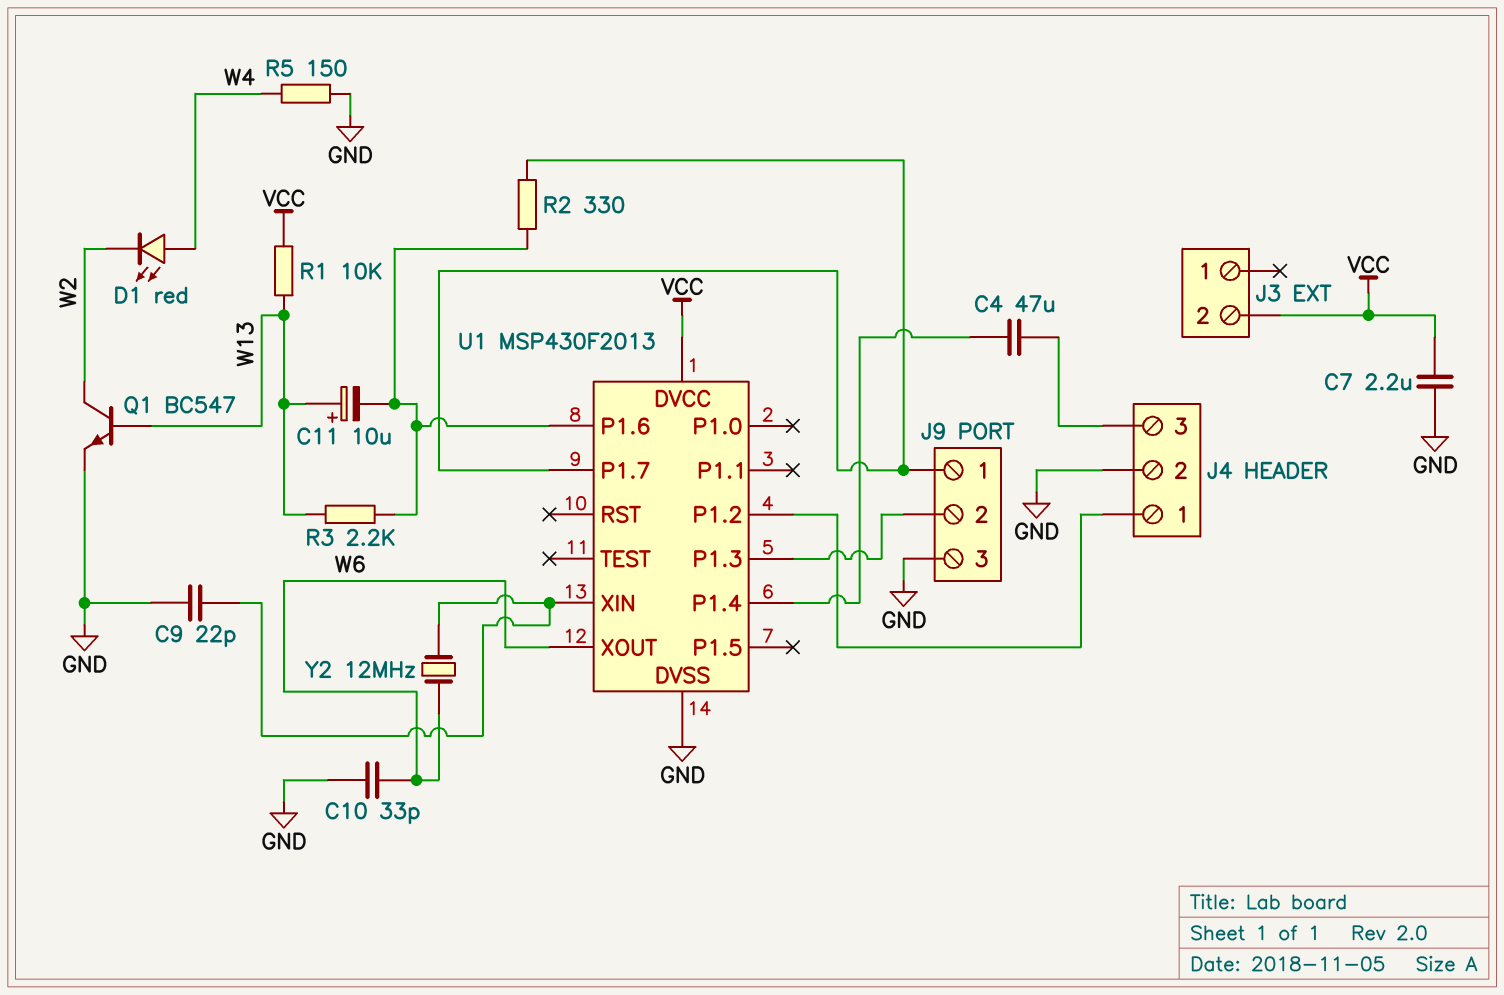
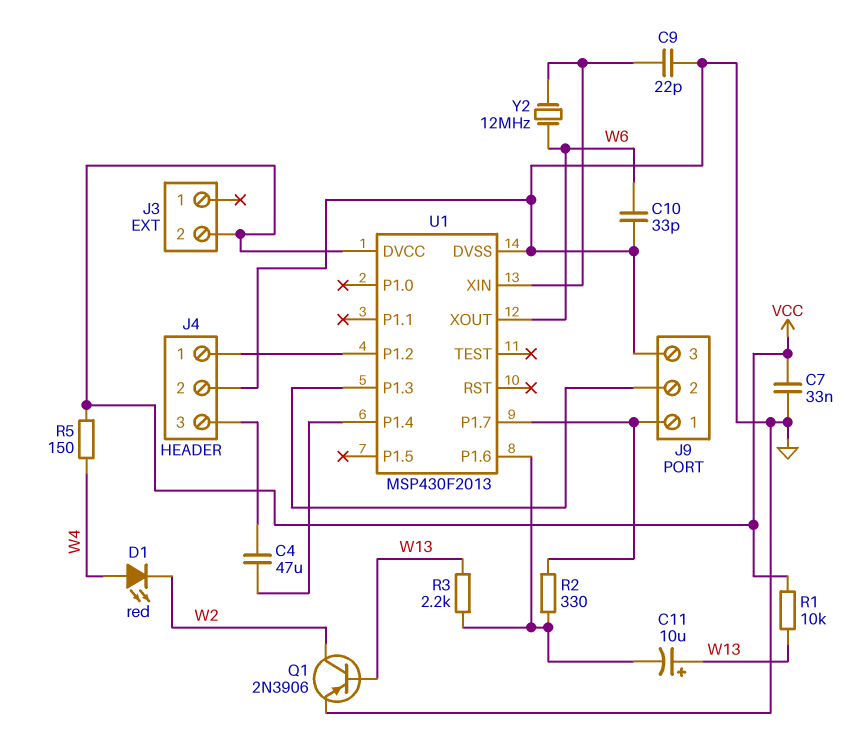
C7: 2.2uF (GND, VCC) -> 33nF (GND, VCC)
Q1: NPN BC547 (B W13, C W2, E GND) -> PNP 2N3906 (B W13, C W2, E GND)
R5: 150 (GND, W4) -> 150 (VCC, W4)

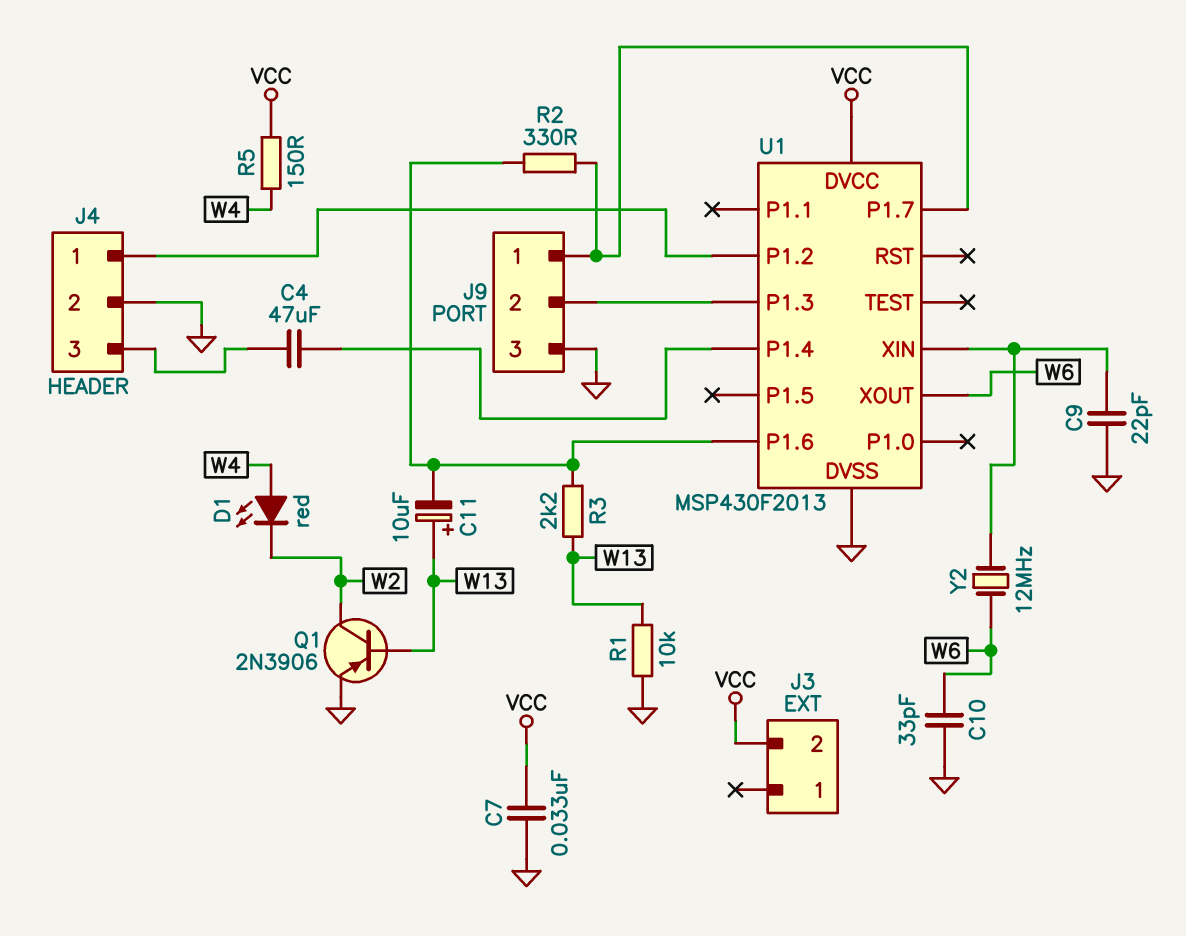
R1: 10k (VCC, W13) -> 10k (GND, W13)

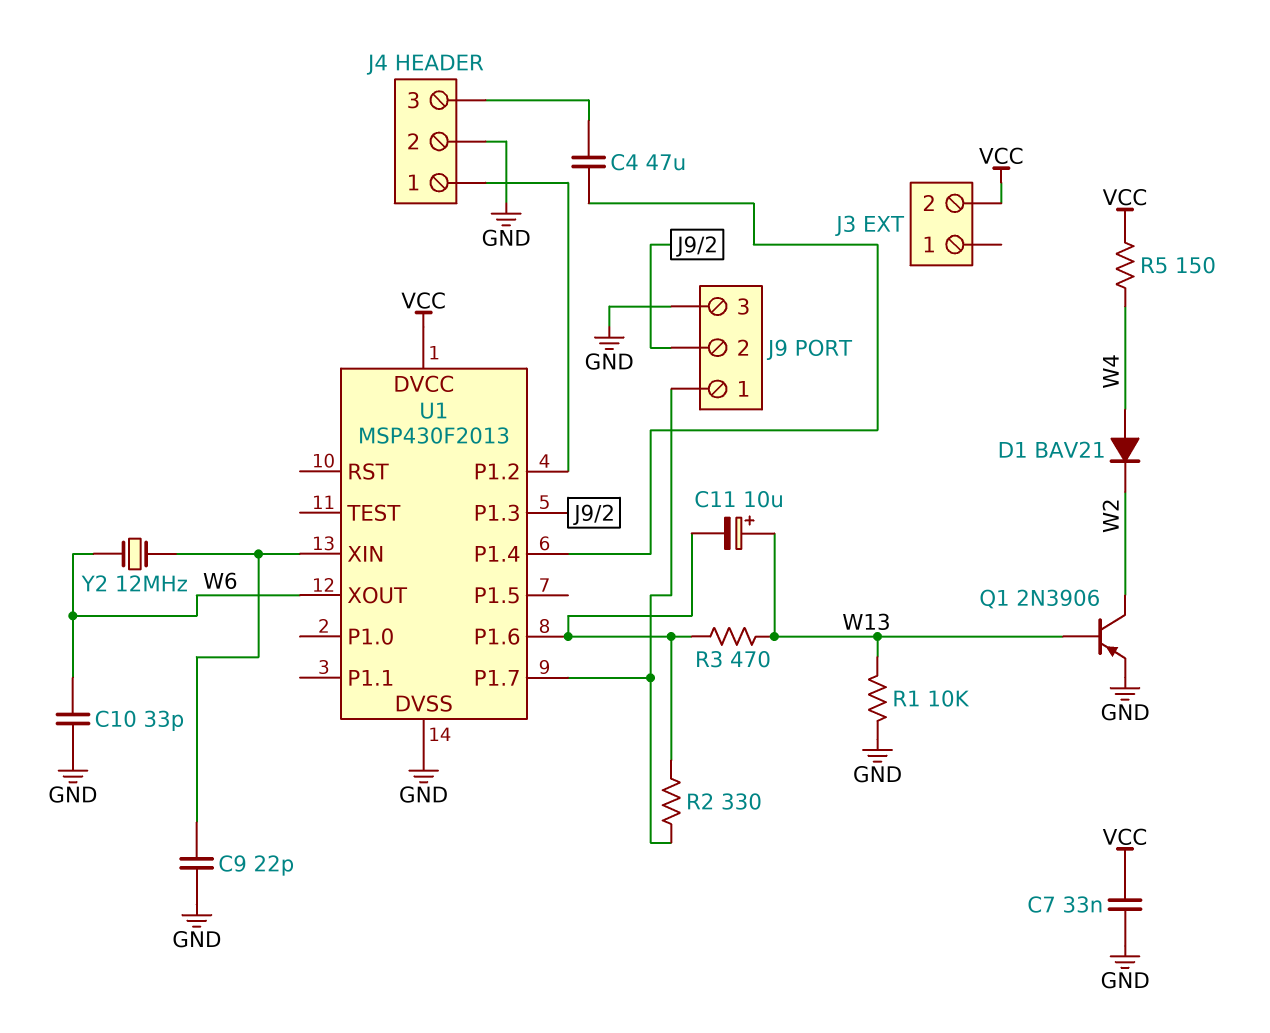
D1: LED red (A W4, K W2) -> diode BAV21 (A W4, K W2)
R3: 2.2k (U1/P1.6, W13) -> 470 (U1/P1.6, W13)

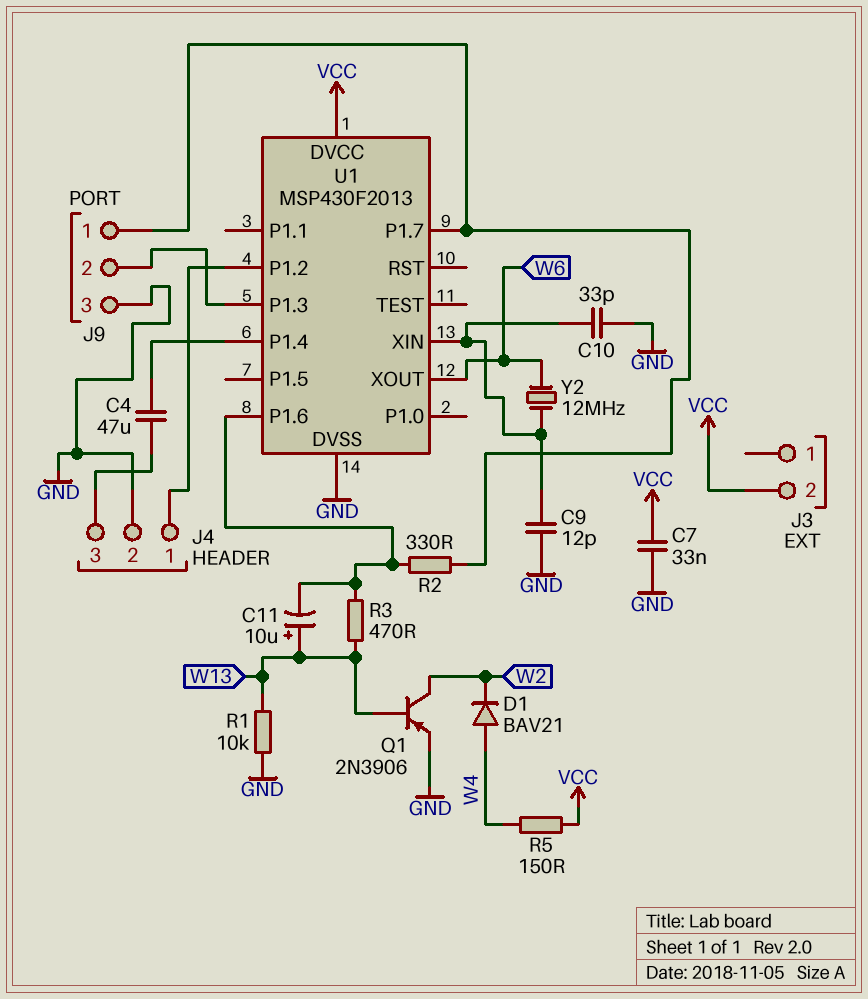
C9: 22pF (GND, U1/XIN) -> 12pF (GND, U1/XIN)
C10: 33pF (GND, W6) -> 33pF (GND, U1/XIN)

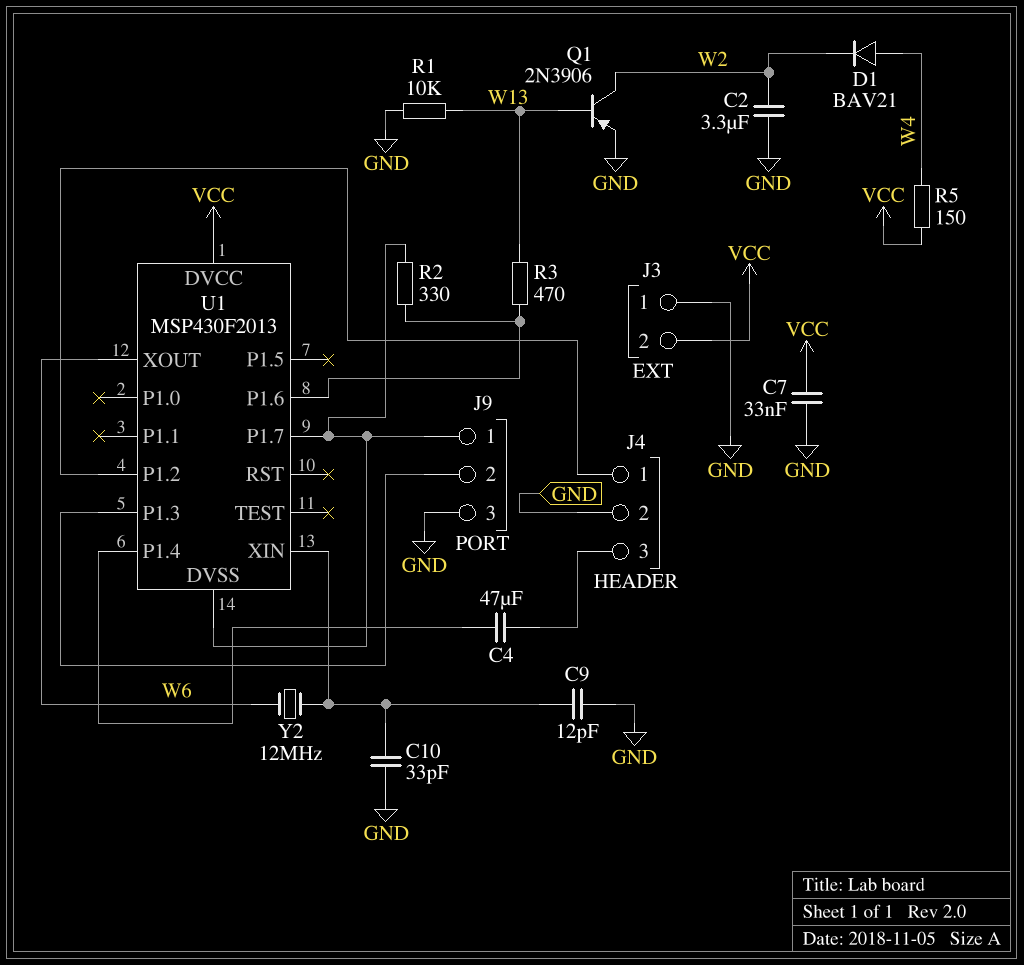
C2: none -> 3.3uF (GND, W2)
C11: 10uF (plus W13, minus U1/P1.6) -> none
J3 pin 1: none -> GND
U1 pin DVSS: GND -> J9/1

